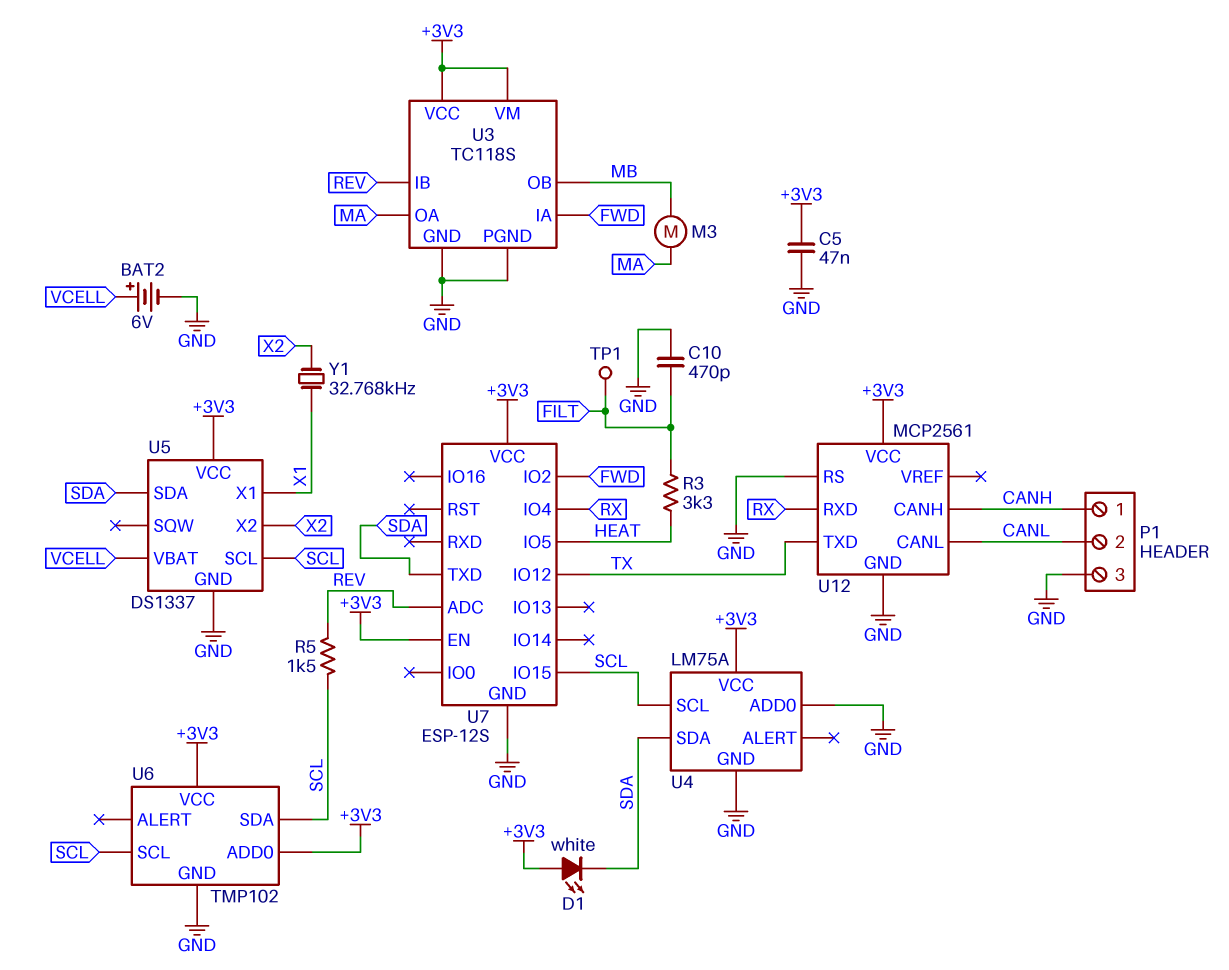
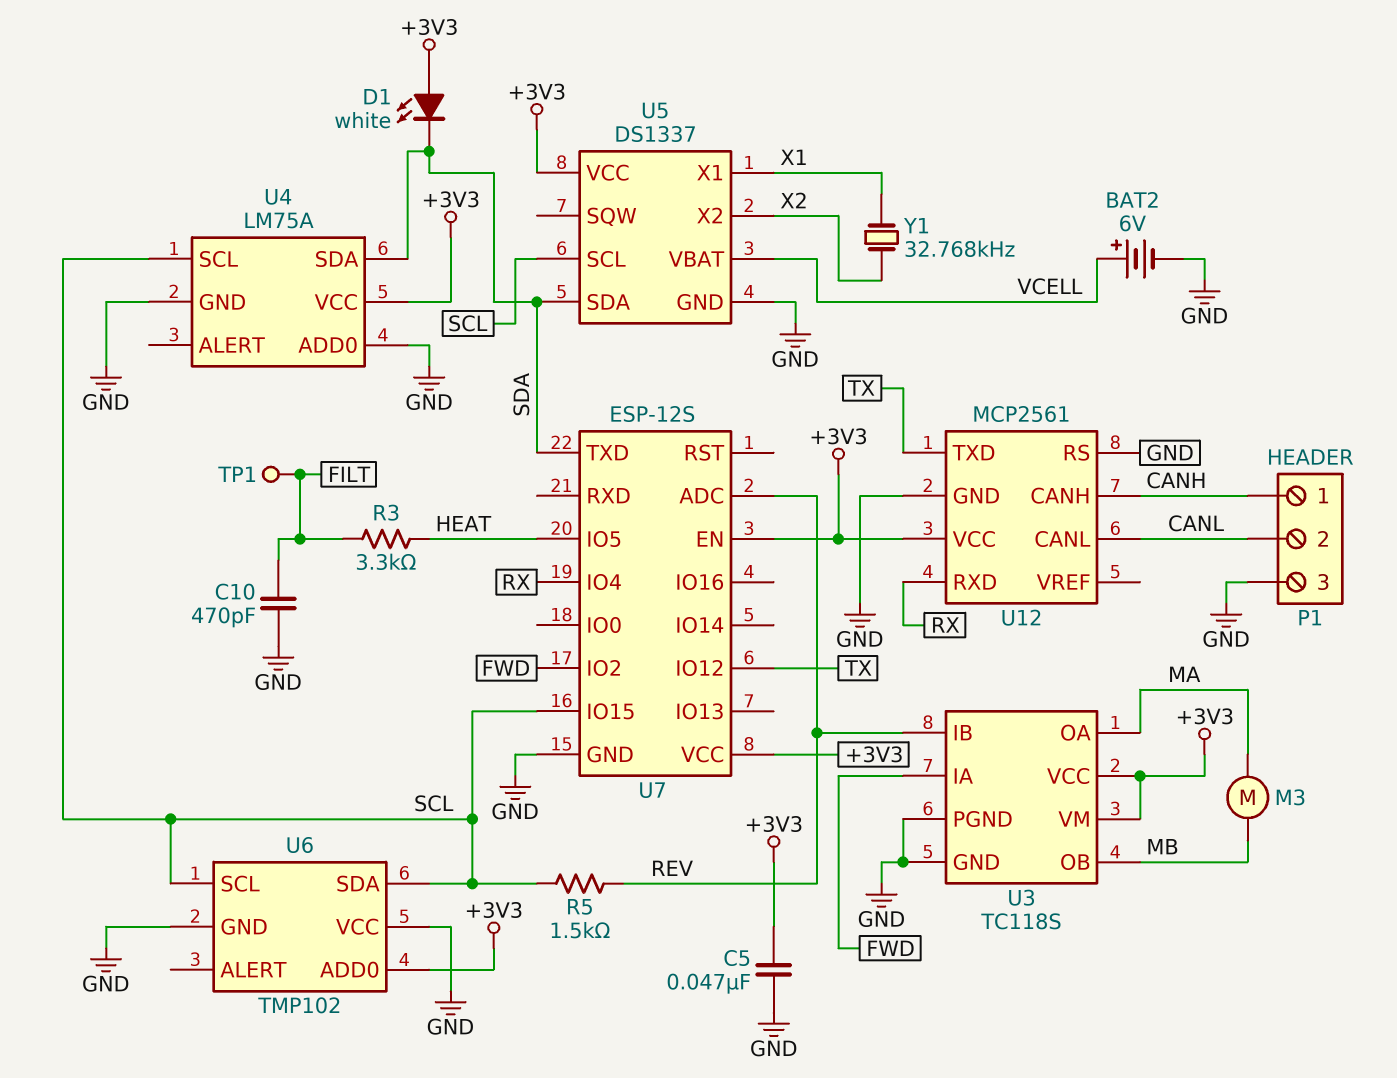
U6 pin VCC: +3V3 -> GND

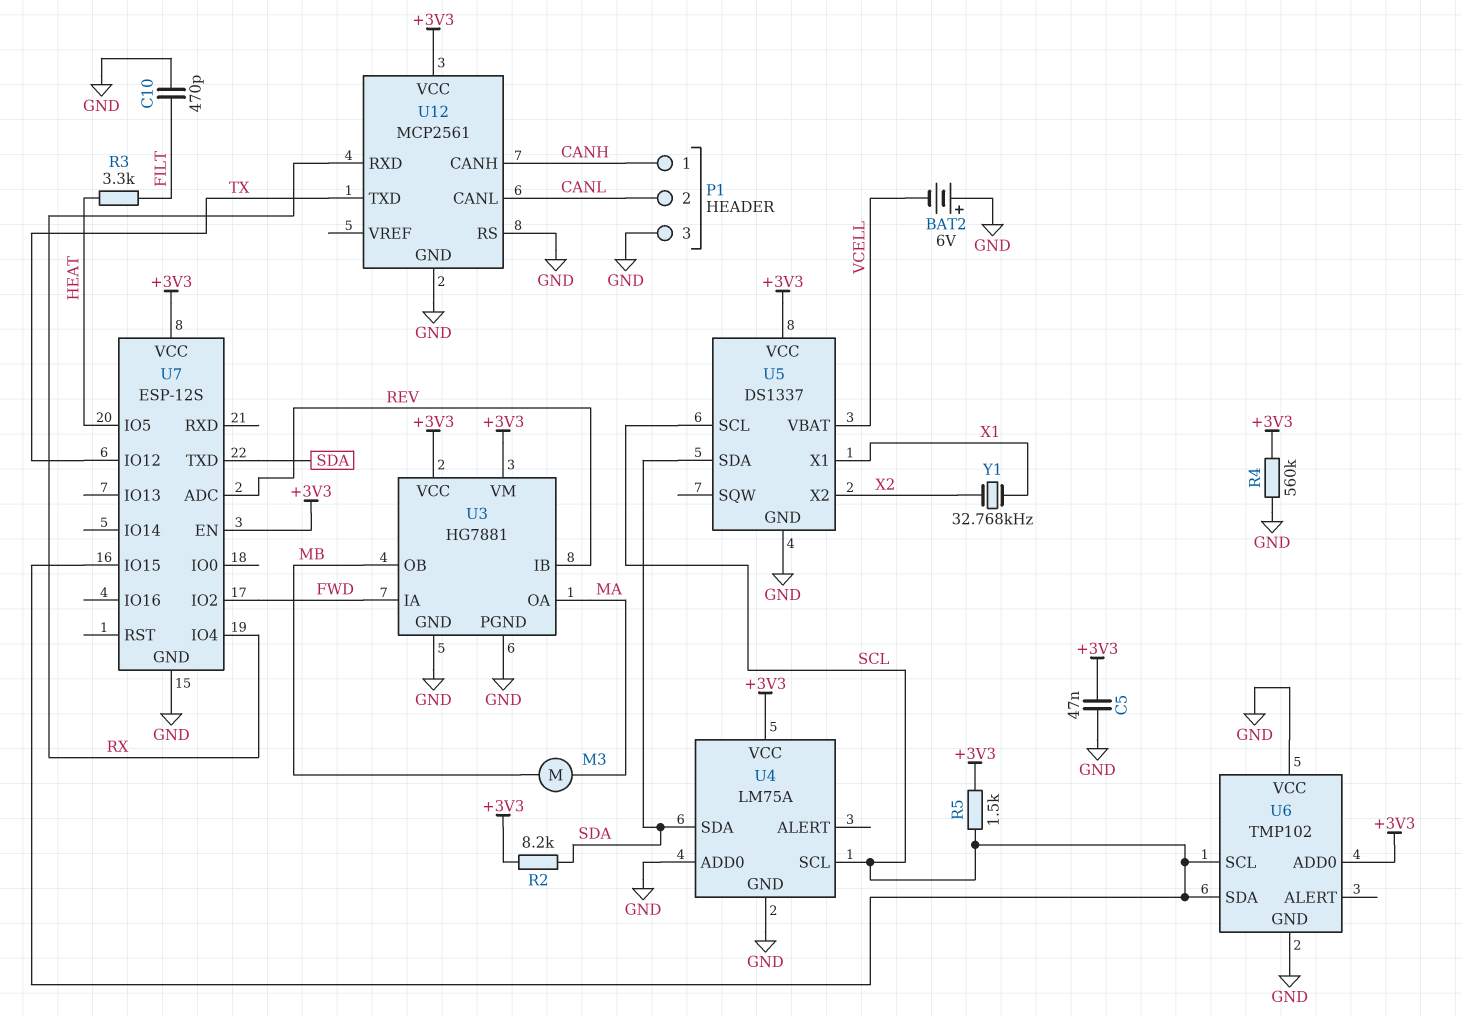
BAT2: 6V (plus VCELL, minus GND) -> 6V (plus GND, minus VCELL)
D1: LED white (A +3V3, K SDA) -> none
R2: none -> 8.2k (+3V3, SDA)
R4: none -> 560k (+3V3, GND)
R5: 1.5k (REV, SCL) -> 1.5k (+3V3, SCL)
TP1: test point (FILT) -> none
U3: TC118S -> HG7881

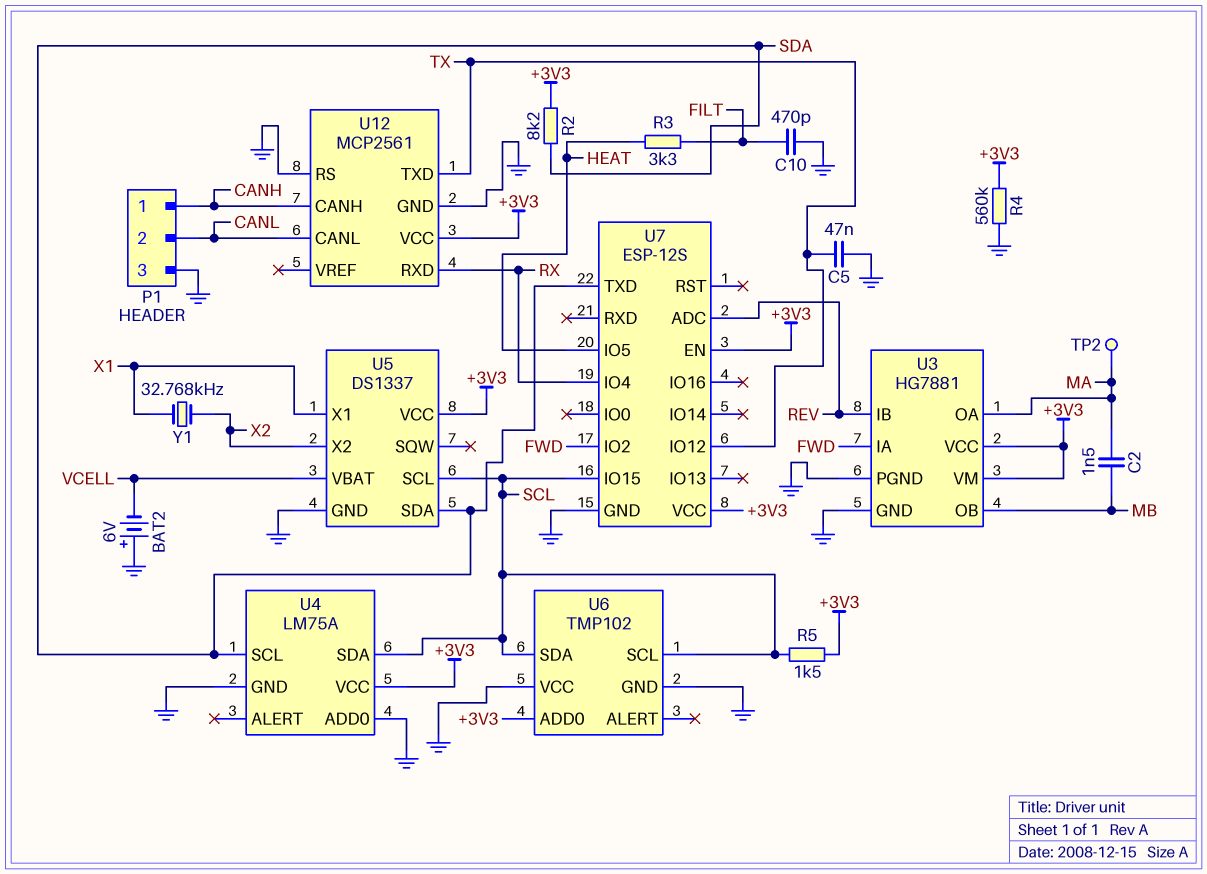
C2: none -> 1.5nF (MA, MB)
C5: 47nF (+3V3, GND) -> 47nF (GND, TX)
M3: motor (MA, MB) -> none
TP2: none -> test point (MA)
U4 pin SCL: SCL -> SDA
U4 pin SDA: SDA -> SCL

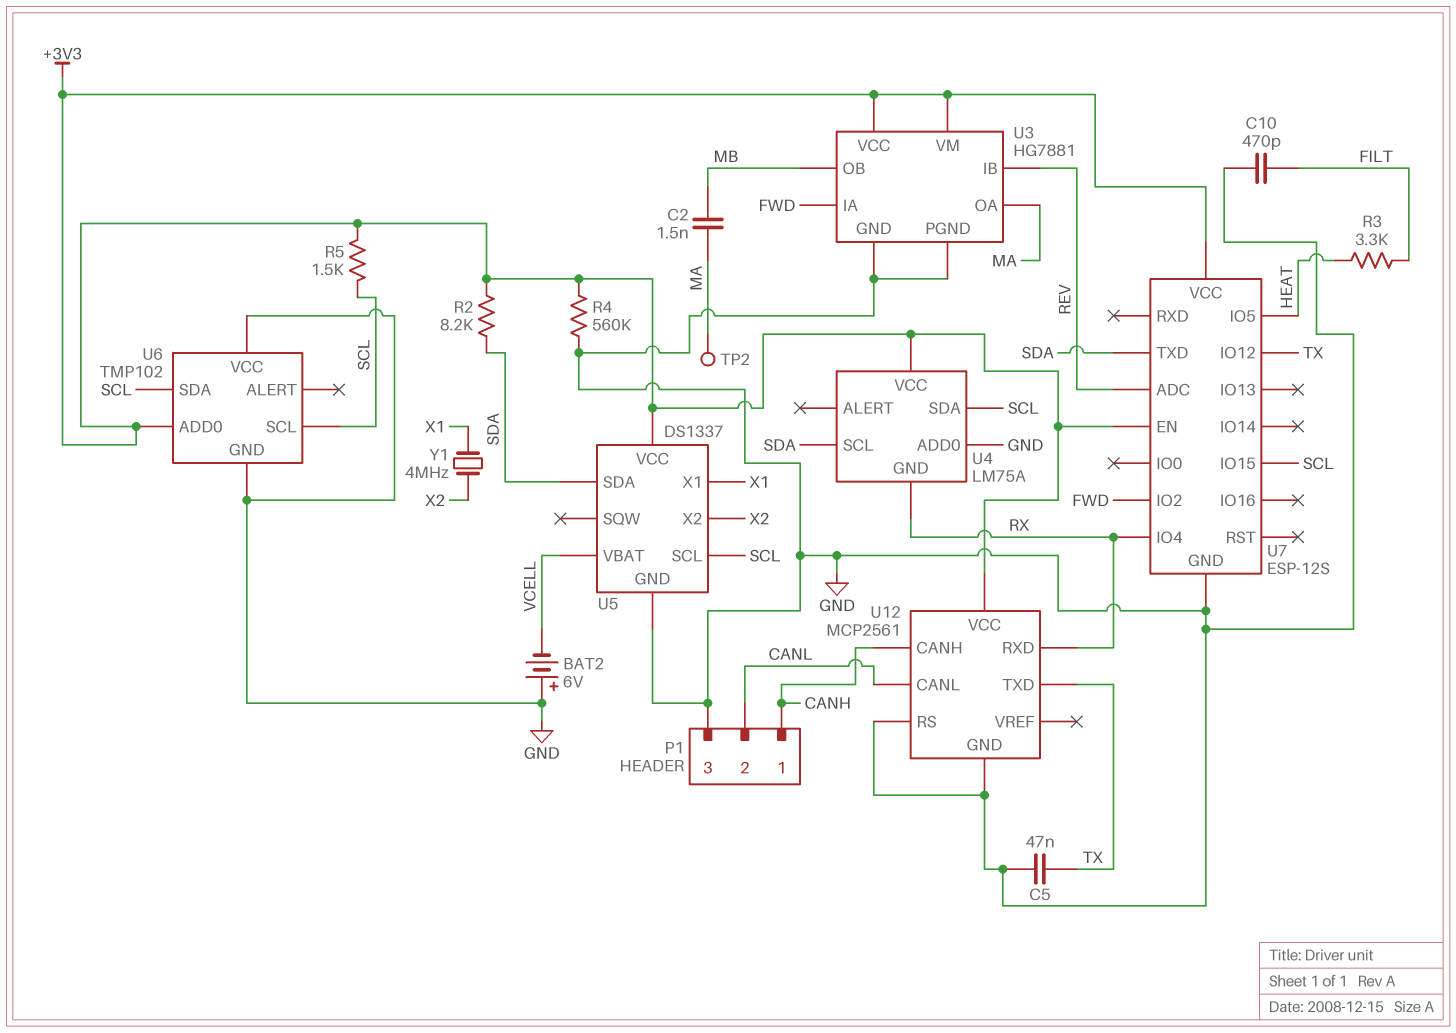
U4 pin GND: GND -> RX
Y1: 32.768kHz (X1, X2) -> 4MHz (X1, X2)

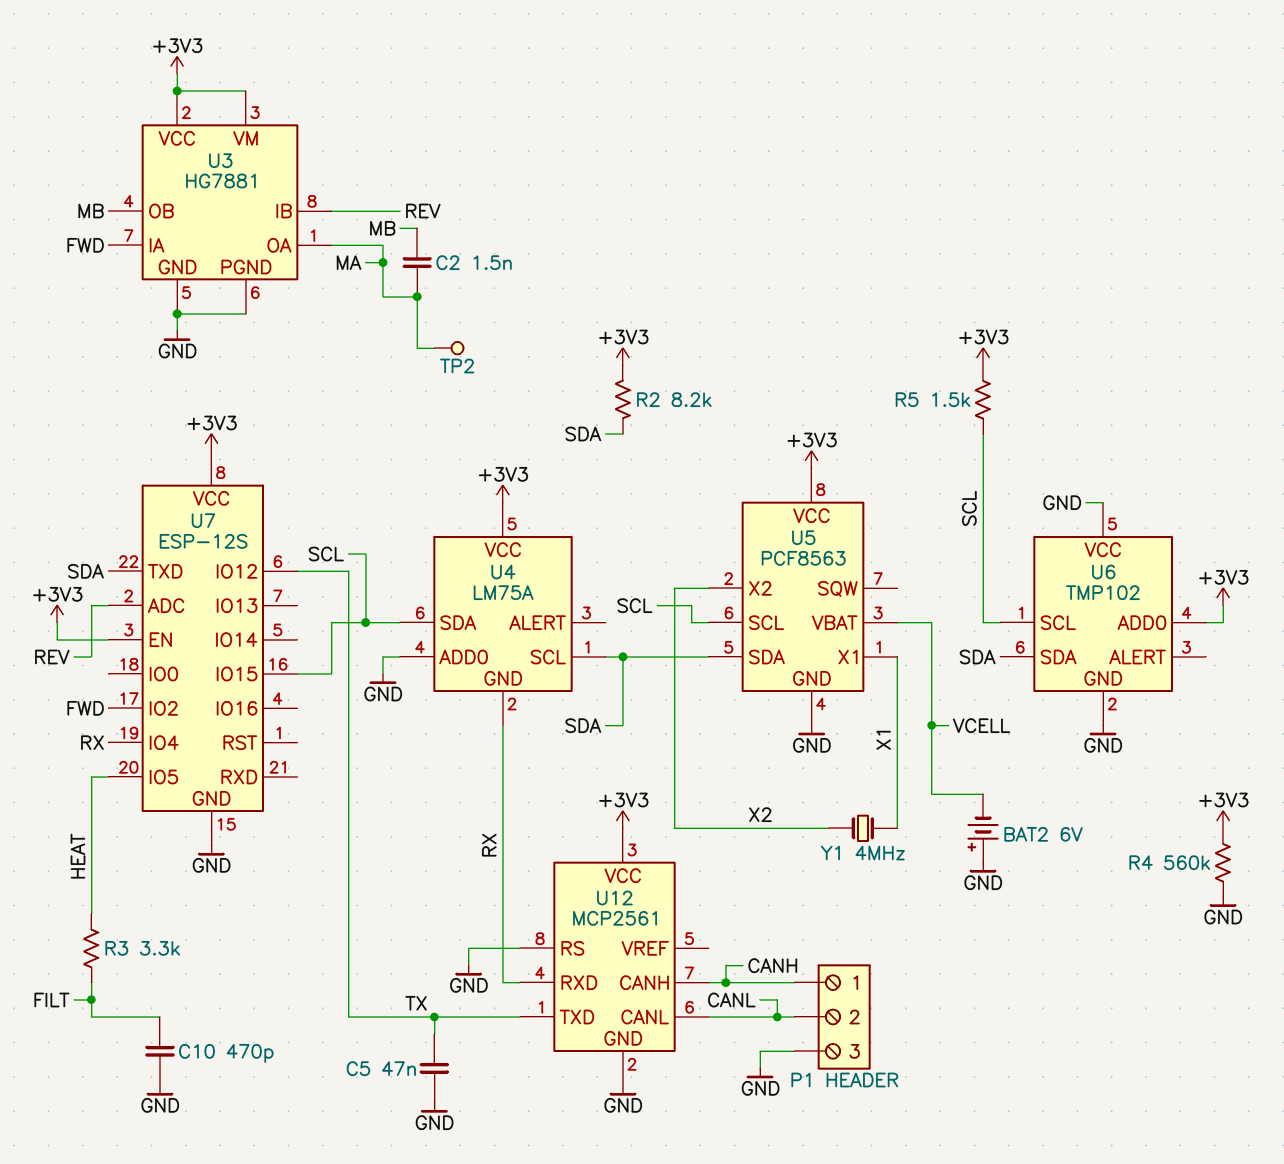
U5: DS1337 -> PCF8563
U6 pin SDA: SCL -> SDA

